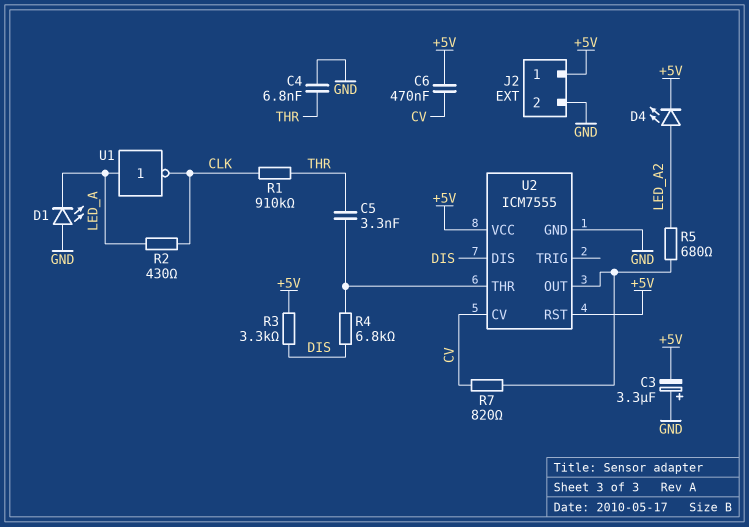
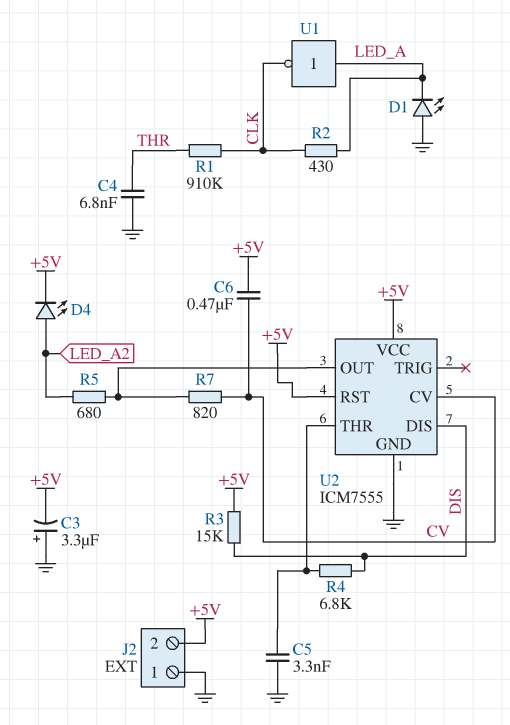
C5: 3.3nF (THR, U2/THR) -> 3.3nF (GND, U2/THR)
J2 pin 1: +5V -> GND
J2 pin 2: GND -> +5V
R3: 3.3k (+5V, DIS) -> 15k (+5V, DIS)

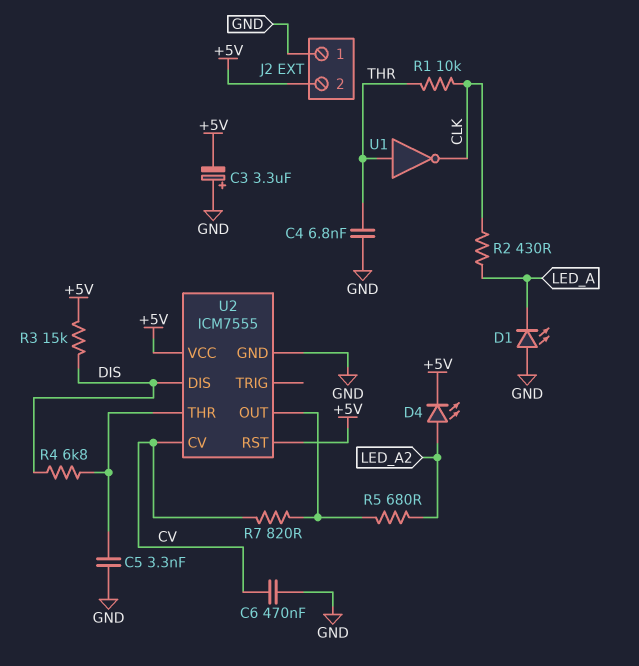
C6: 470nF (+5V, CV) -> 470nF (CV, GND)
R1: 910k (CLK, THR) -> 10k (CLK, THR)
U1: NOT (in LED_A, out CLK) -> NOT (in THR, out CLK)

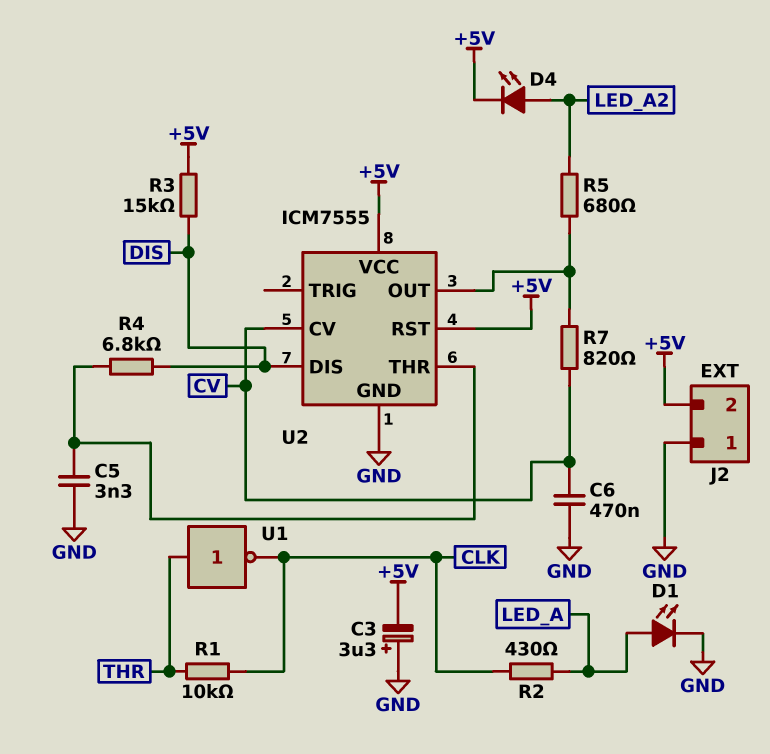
C4: 6.8nF (GND, THR) -> none
D1: LED (A GND, K LED_A) -> LED (A LED_A, K GND)

